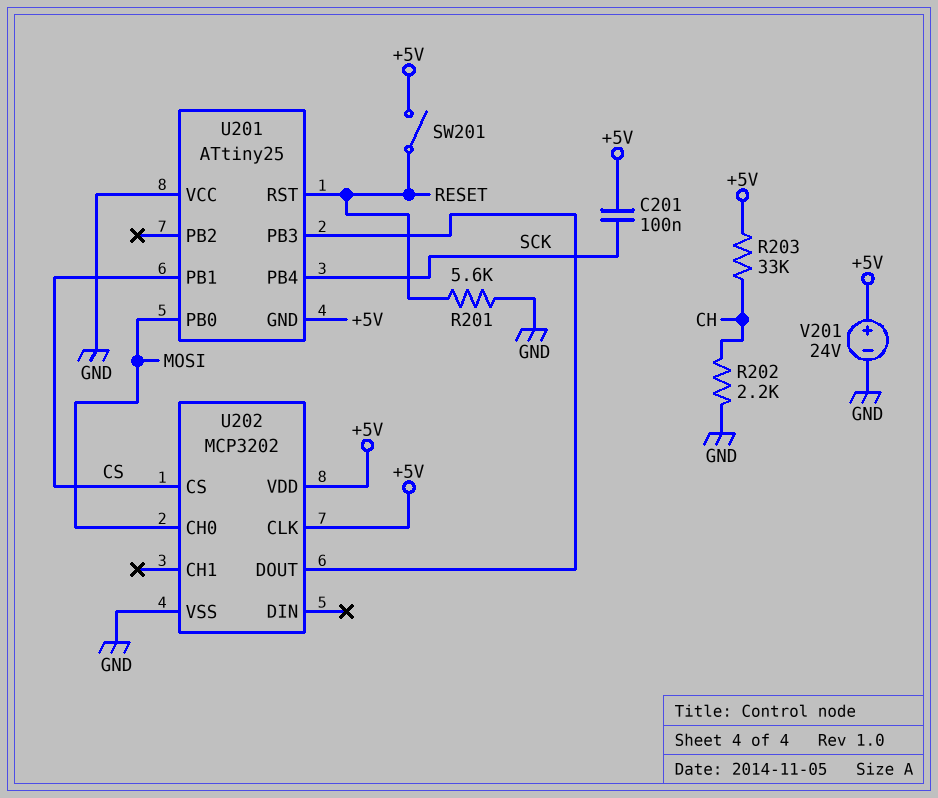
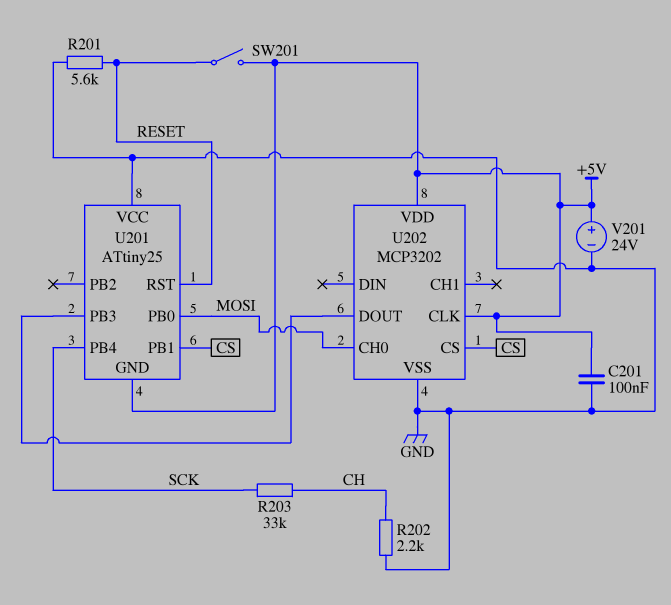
C201: 100nF (+5V, SCK) -> 100nF (+5V, GND)
R203: 33k (+5V, CH) -> 33k (CH, SCK)

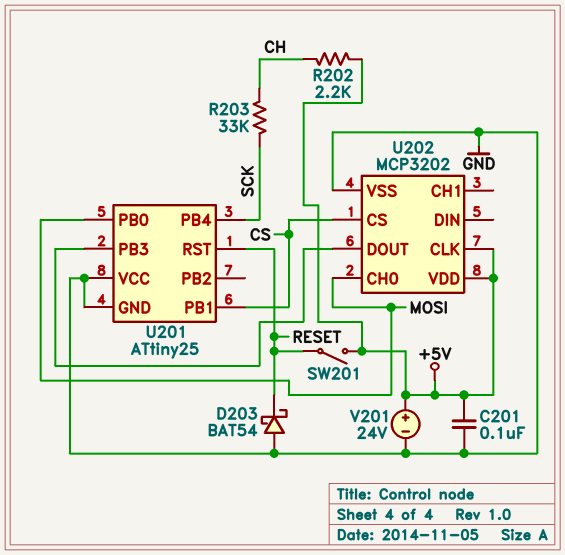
D203: none -> schottky BAT54 (A GND, K RESET)
R201: 5.6k (GND, RESET) -> none
R202: 2.2k (CH, GND) -> 2.2k (+5V, CH)
U201 pin GND: +5V -> GND

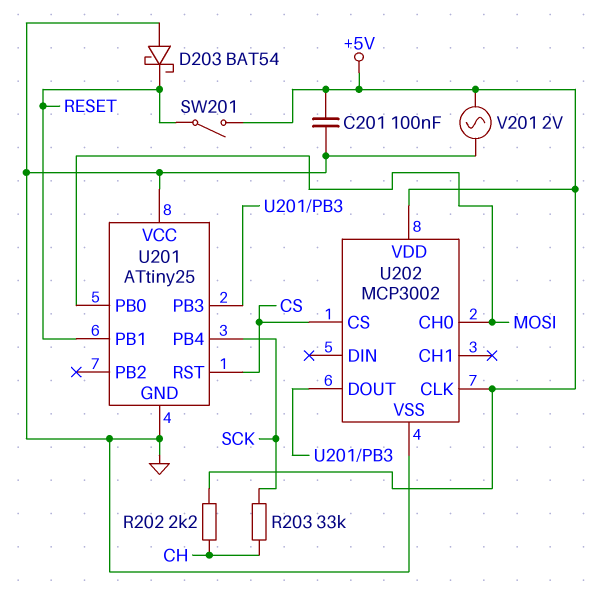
U201 pin PB1: CS -> RESET
U201 pin RST: RESET -> CS
U202: MCP3202 -> MCP3002
V201: 24V (plus +5V, minus GND) -> AC 2V (+5V, GND)

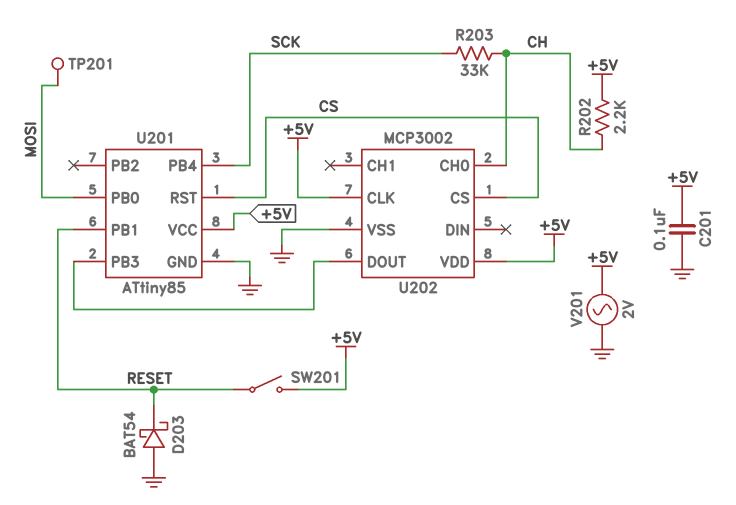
TP201: none -> test point (MOSI)
U201: ATtiny25 -> ATtiny85
U201 pin VCC: GND -> +5V
U202 pin CH0: MOSI -> CH

